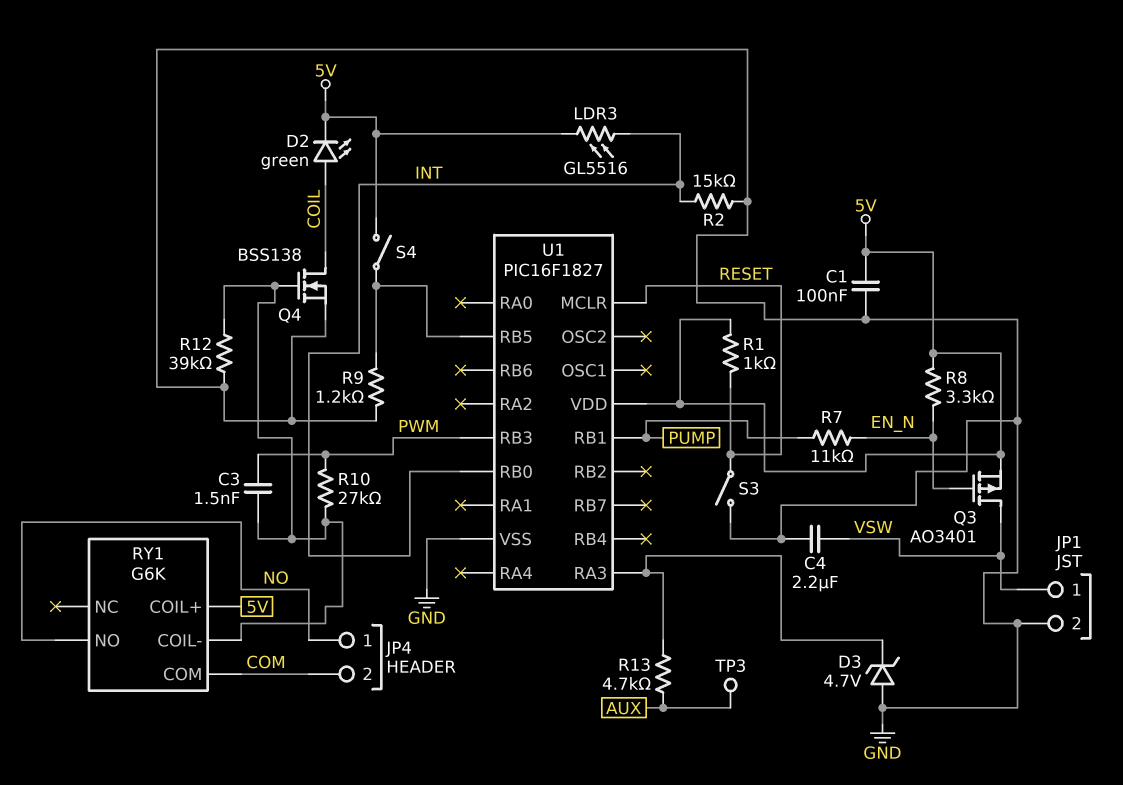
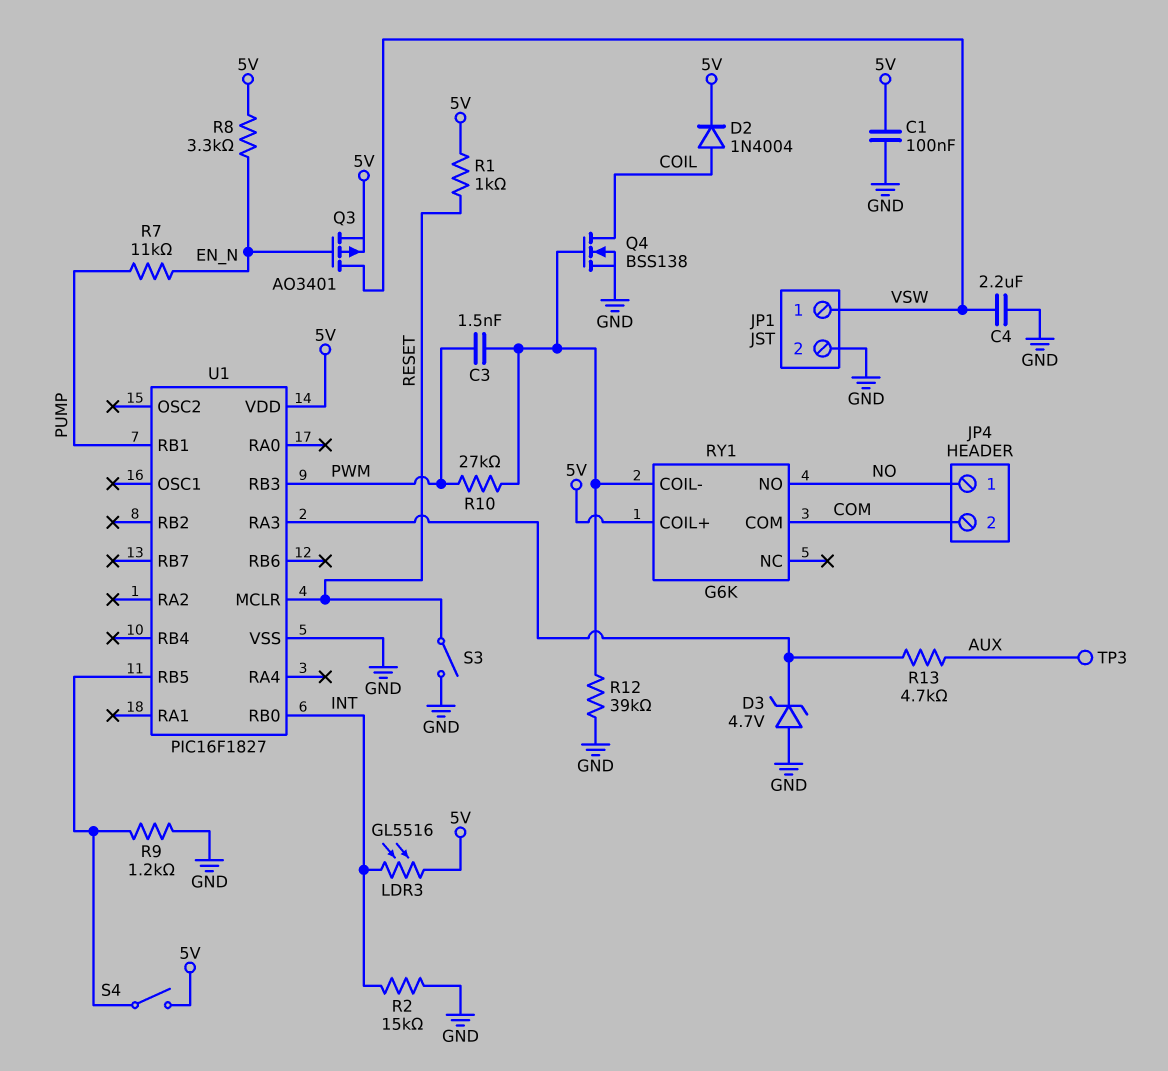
D2: LED green (A COIL, K 5V) -> diode 1N4004 (A COIL, K 5V)

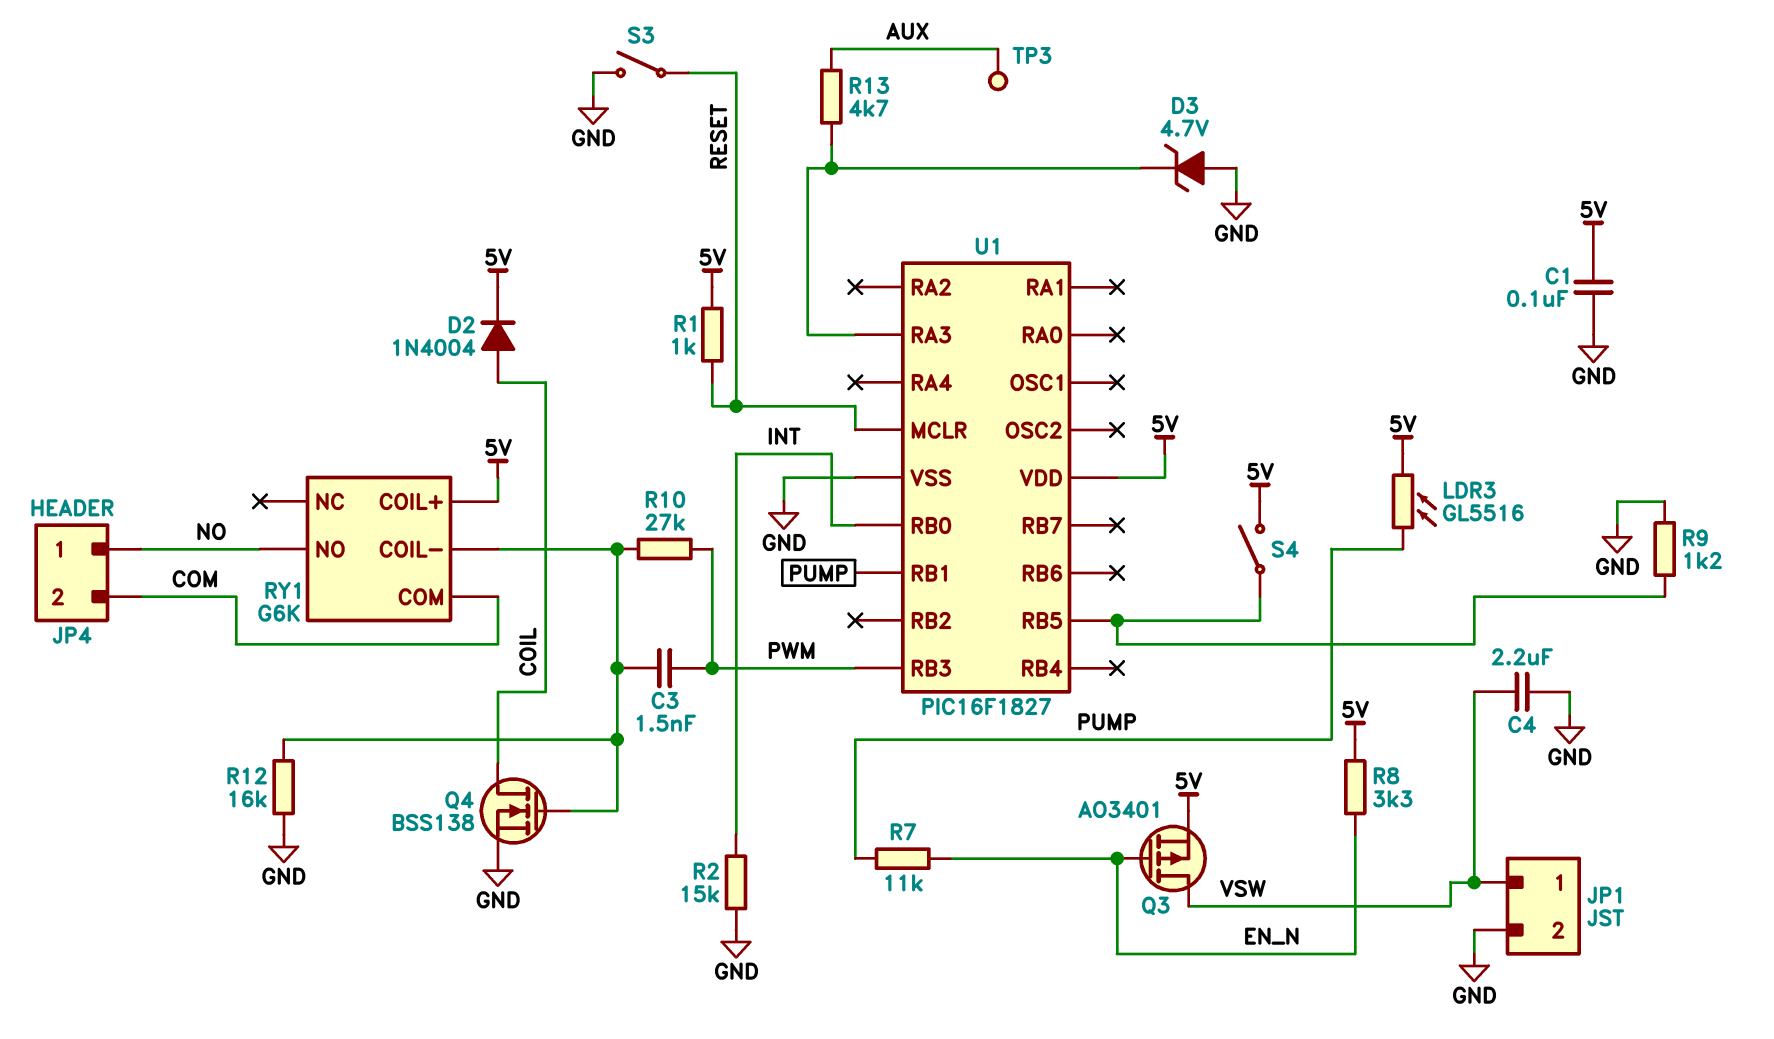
LDR3: GL5516 (5V, INT) -> GL5516 (5V, PUMP)
R12: 39k (GND, RY1/COIL-) -> 16k (GND, RY1/COIL-)

